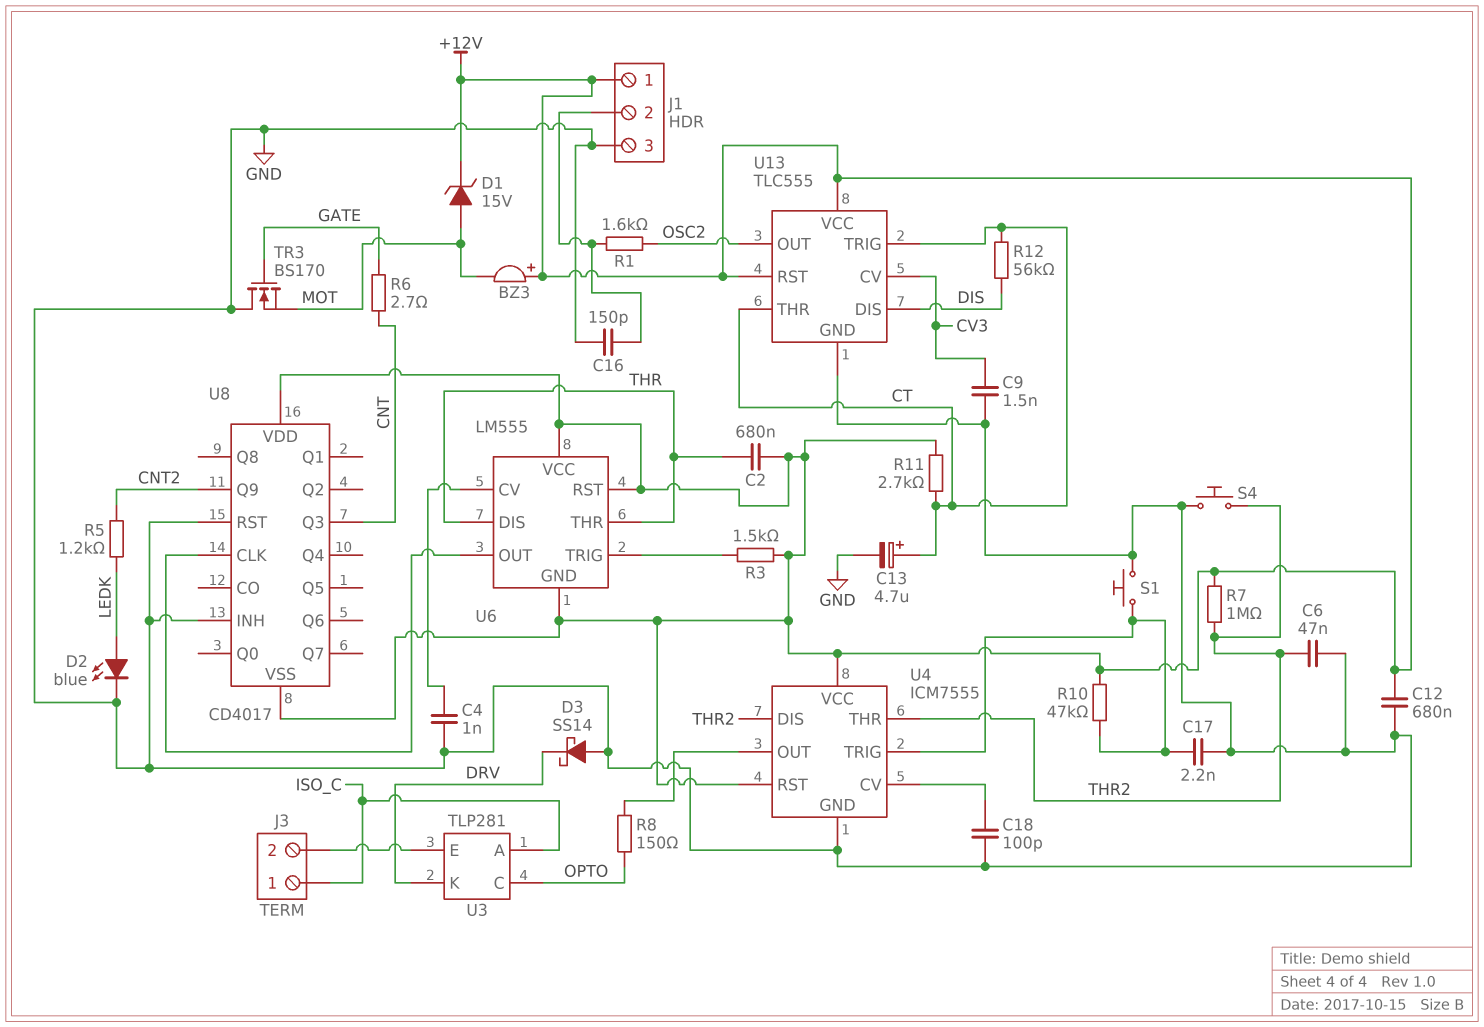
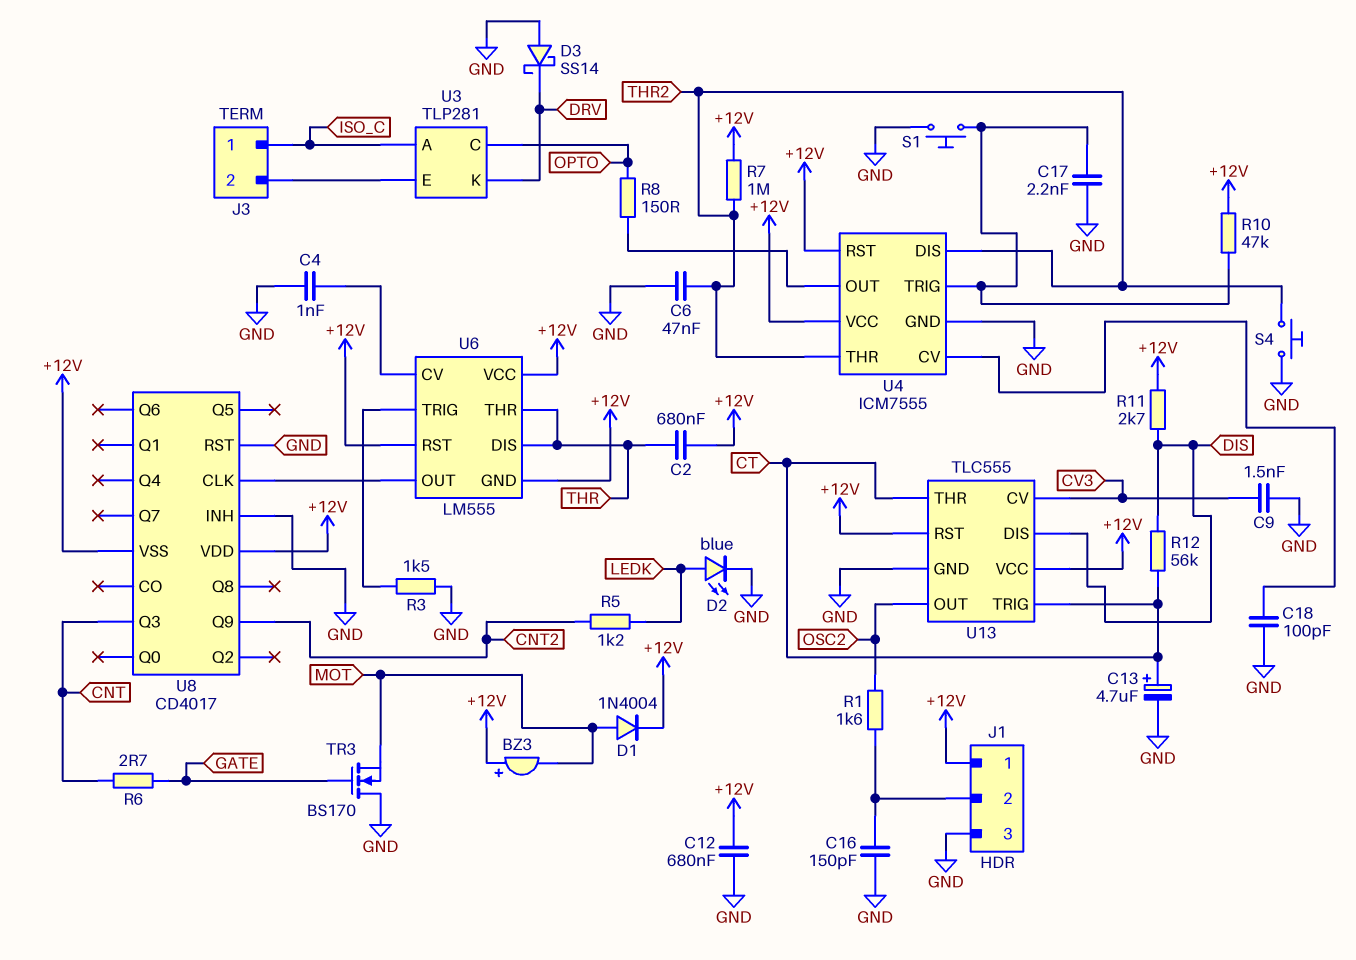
D1: zener 15V (A MOT, K +12V) -> diode 1N4004 (A MOT, K +12V)
R3: 1.5k (+12V, U6/TRIG) -> 1.5k (GND, U6/TRIG)
R11: 2.7k (+12V, CT) -> 2.7k (+12V, DIS)

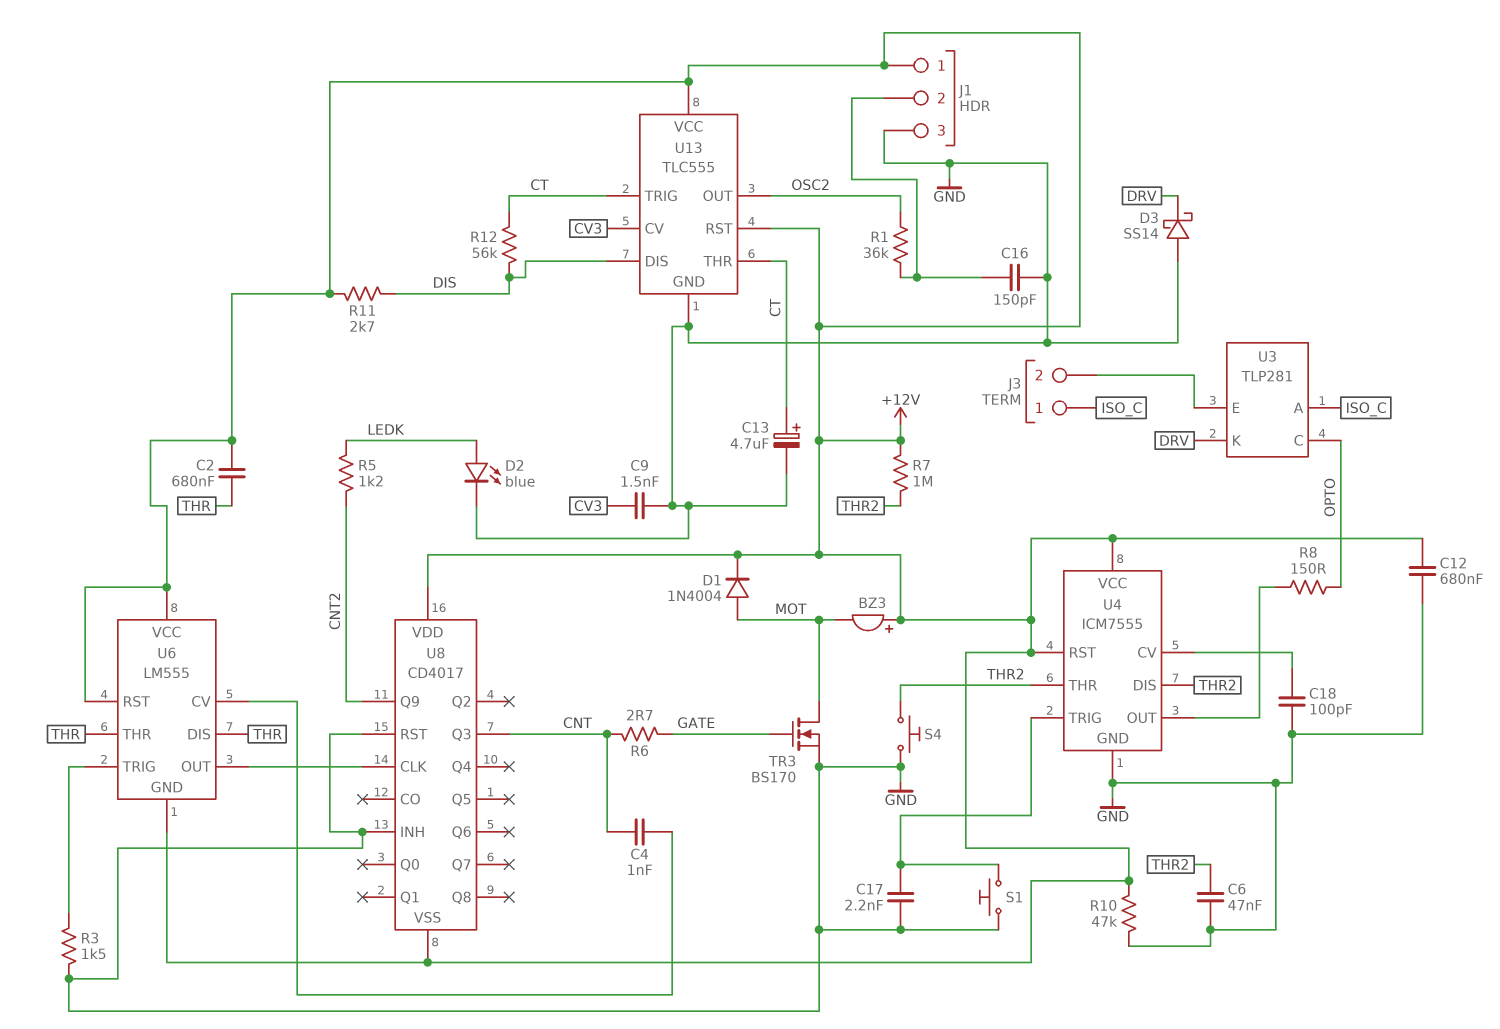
C4: 1nF (GND, U6/CV) -> 1nF (CNT, U6/CV)
R1: 1.6k (J1/2, OSC2) -> 36k (J1/2, OSC2)
R10: 47k (+12V, U4/TRIG) -> 47k (+12V, GND)
TR3: NMOS BS170 (G GATE, D GND, S MOT) -> NMOS BS170 (G GATE, D MOT, S GND)

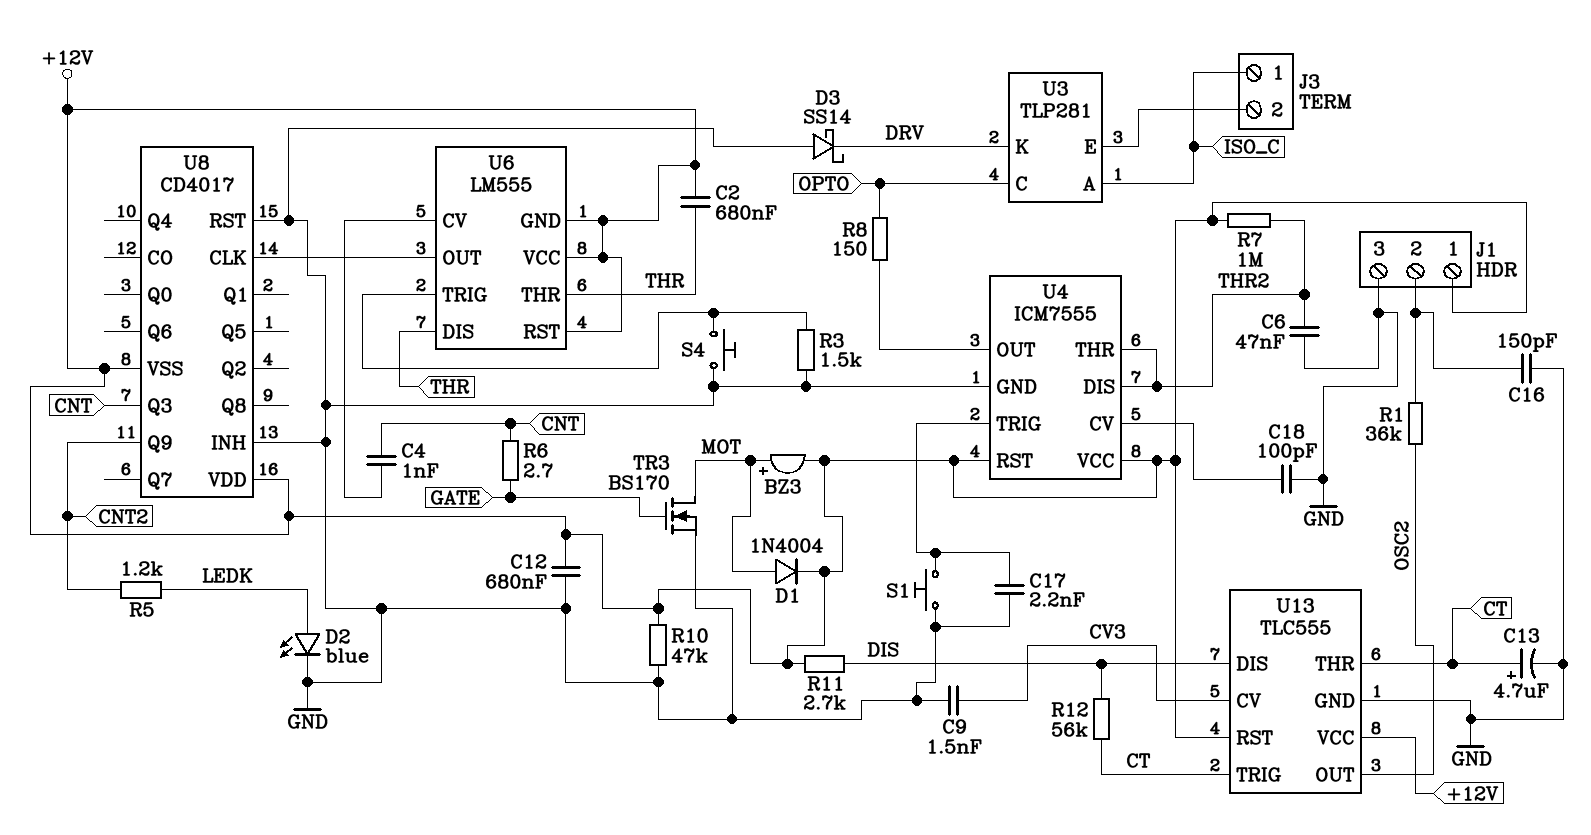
BZ3: buzzer (plus +12V, minus MOT) -> buzzer (plus MOT, minus +12V)
S4: button (GND, THR2) -> button (GND, U6/TRIG)

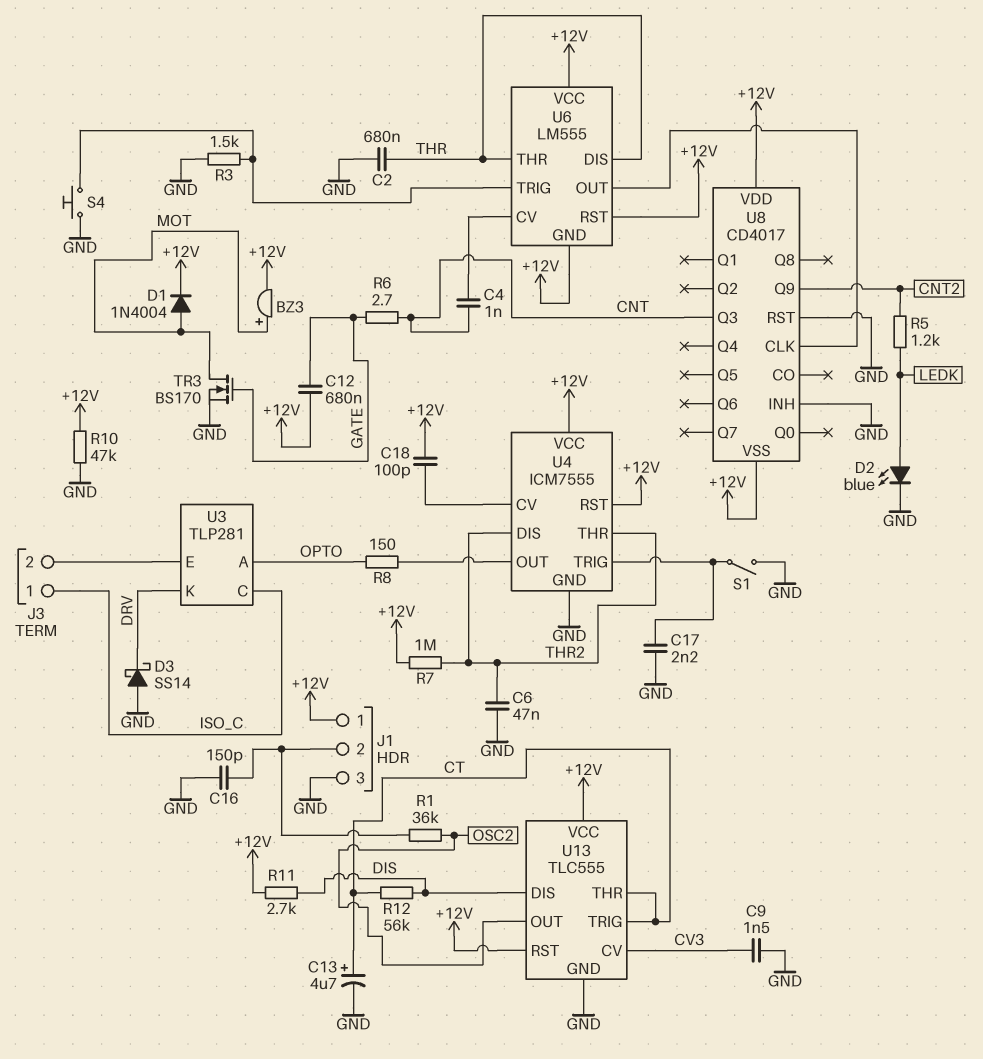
C2: 680nF (+12V, THR) -> 680nF (GND, THR)
C12: 680nF (+12V, GND) -> 680nF (+12V, GATE)
C18: 100pF (GND, U4/CV) -> 100pF (+12V, U4/CV)
S1: button (GND, U4/TRIG) -> switch (GND, U4/TRIG)
U3 pin A: ISO_C -> OPTO
U3 pin C: OPTO -> ISO_C

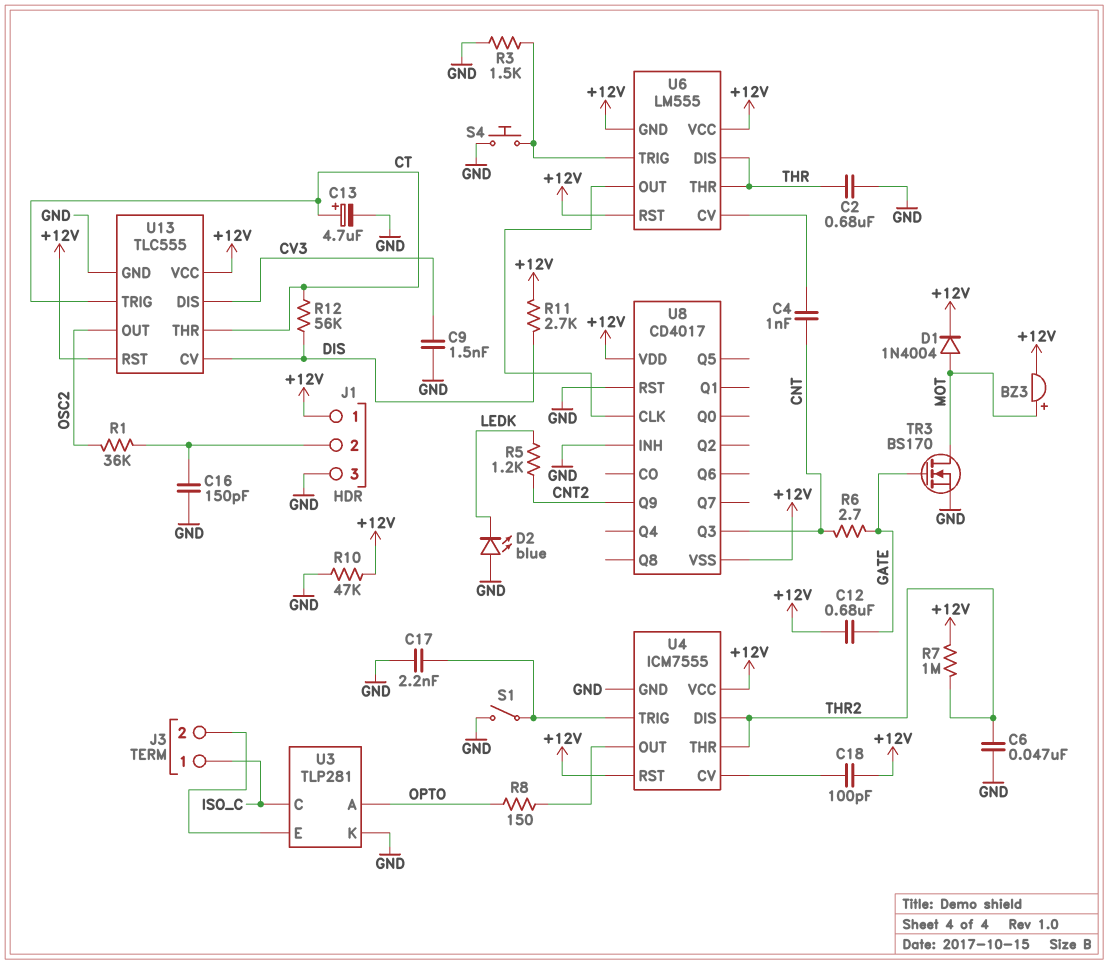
D2: LED blue (A LEDK, K GND) -> LED blue (A GND, K LEDK)
D3: schottky SS14 (A GND, K DRV) -> none
U3 pin K: DRV -> GND
U13 pin CV: CV3 -> DIS
U13 pin DIS: DIS -> CV3

